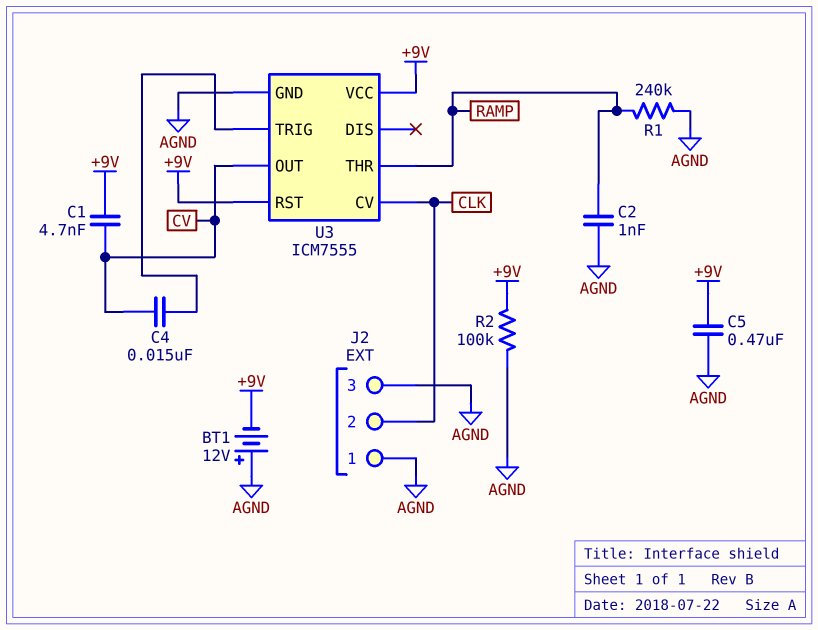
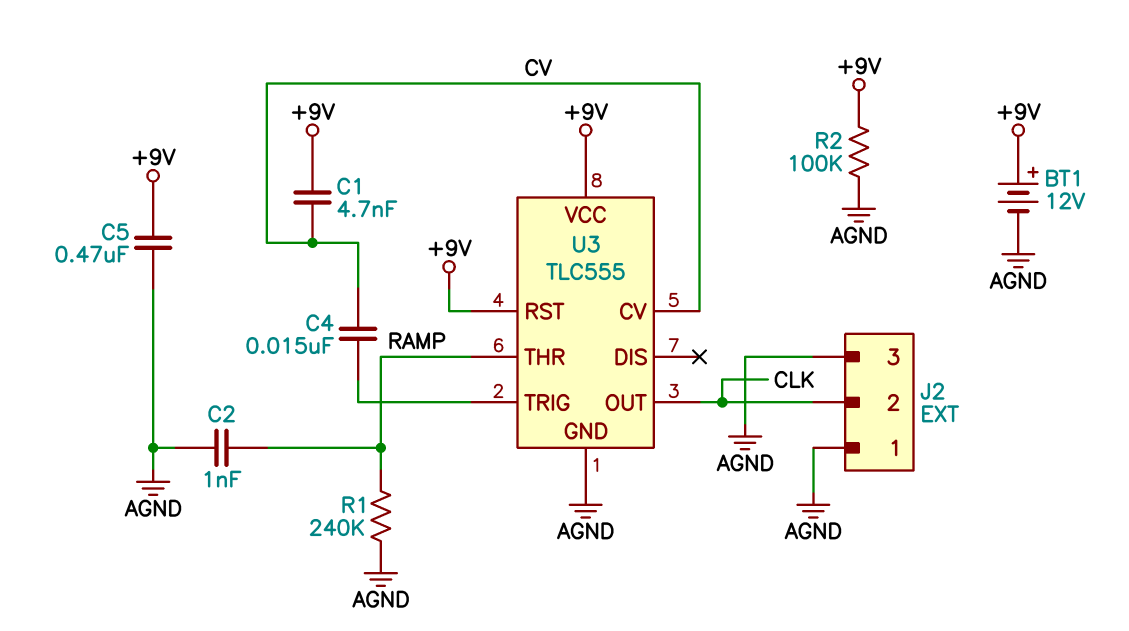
BT1: 12V (plus AGND, minus +9V) -> 12V (plus +9V, minus AGND)
U3: ICM7555 -> TLC555
U3 pin CV: CLK -> CV
U3 pin OUT: CV -> CLK

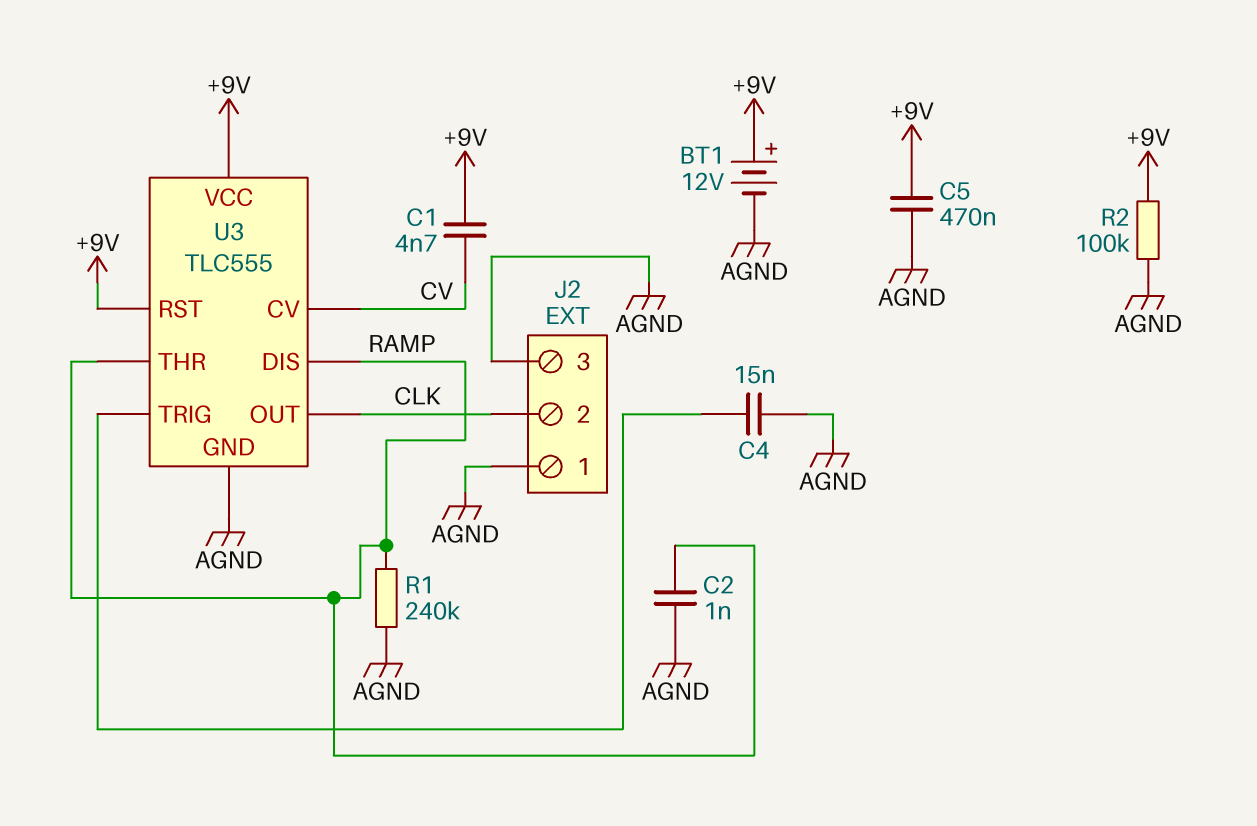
C4: 15nF (CV, U3/TRIG) -> 15nF (AGND, U3/TRIG)
U3 pin DIS: none -> RAMP

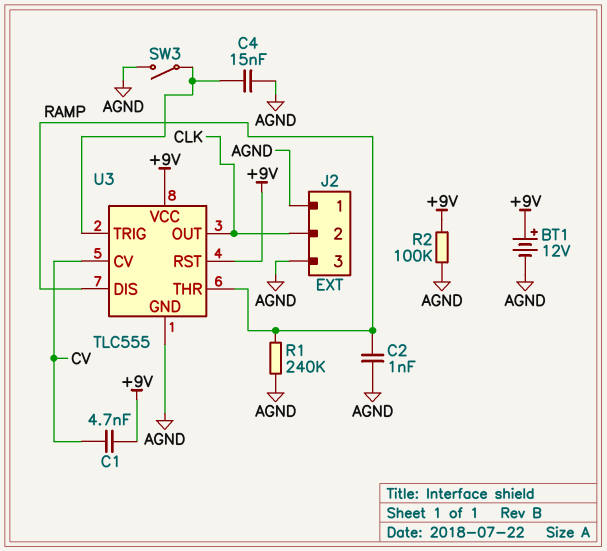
C5: 470nF (+9V, AGND) -> none
SW3: none -> switch (AGND, U3/TRIG)

